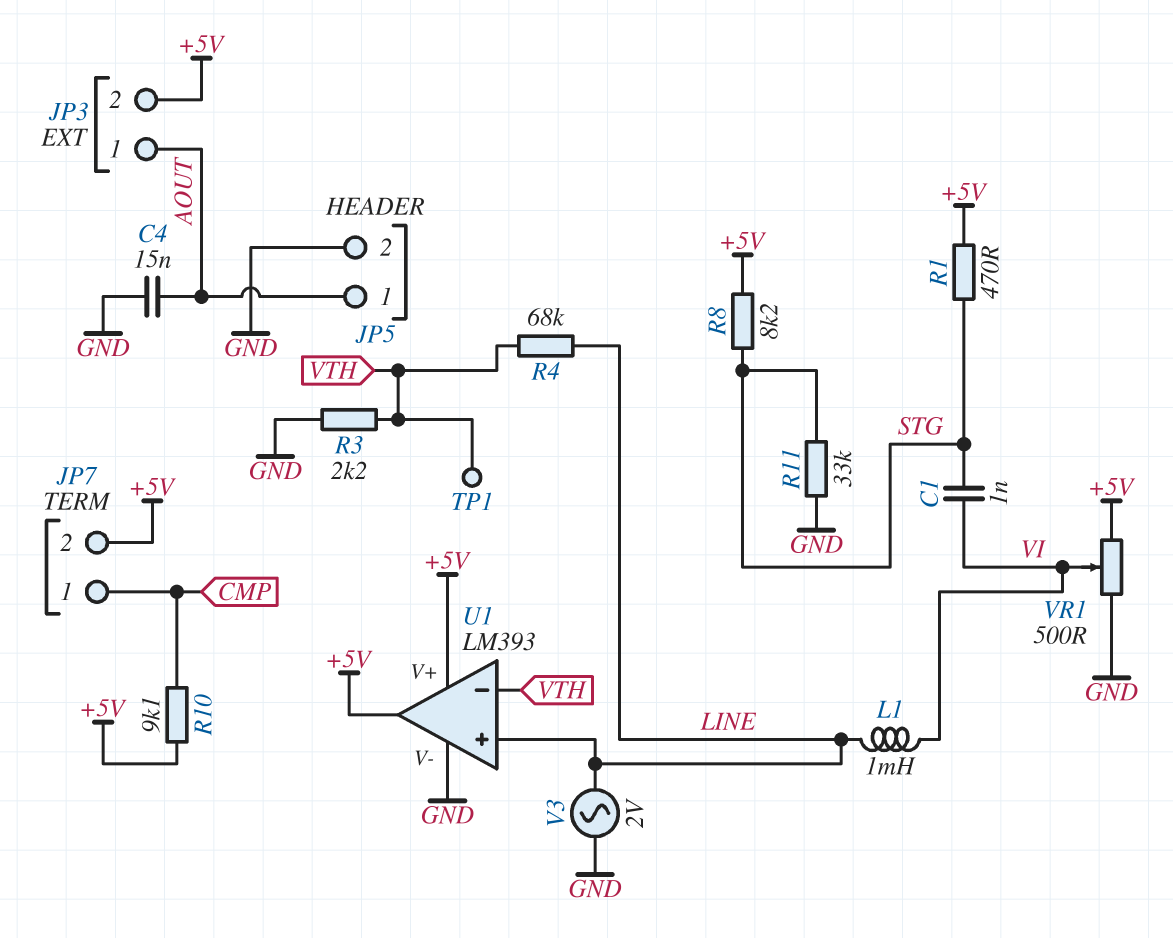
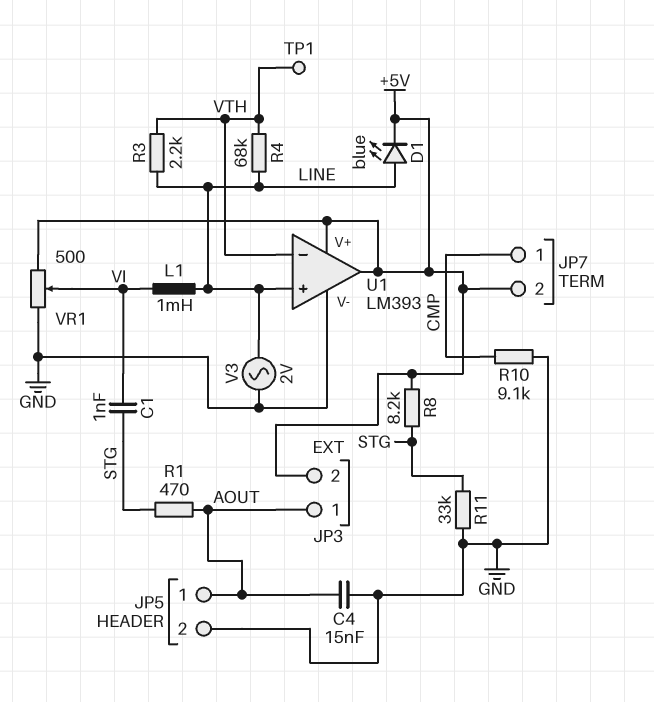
D1: none -> LED blue (A LINE, K +5V)
R1: 470 (+5V, STG) -> 470 (AOUT, STG)
R3: 2.2k (GND, VTH) -> 2.2k (LINE, VTH)
R10: 9.1k (+5V, CMP) -> 9.1k (CMP, GND)

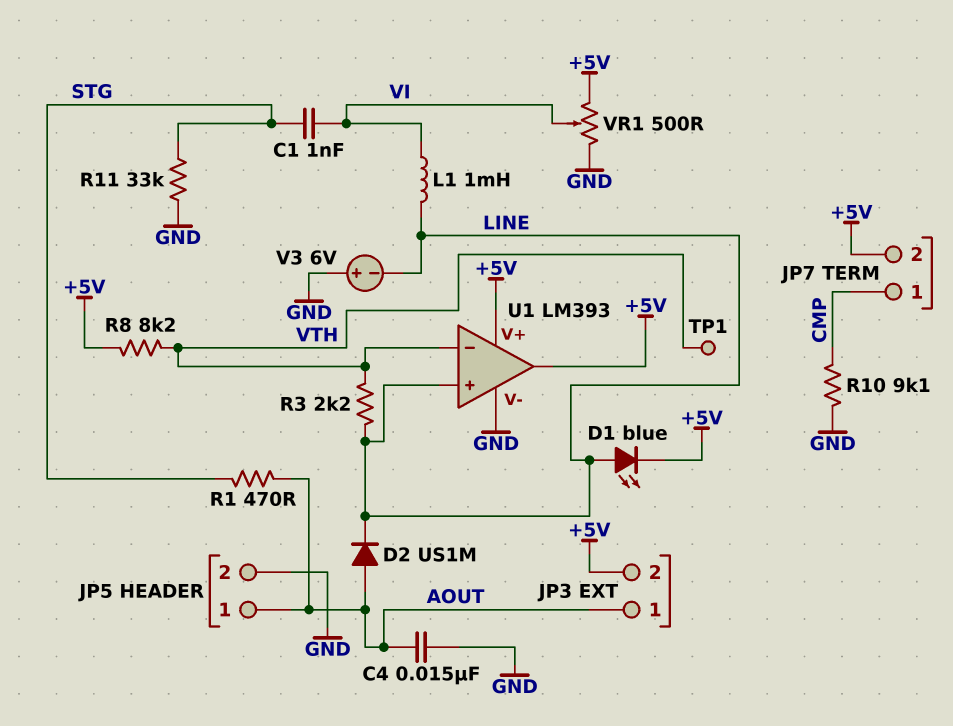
D2: none -> diode US1M (A AOUT, K LINE)
R4: 68k (LINE, VTH) -> none
R8: 8.2k (+5V, STG) -> 8.2k (+5V, VTH)
V3: AC 2V (GND, LINE) -> 6V (plus GND, minus LINE)

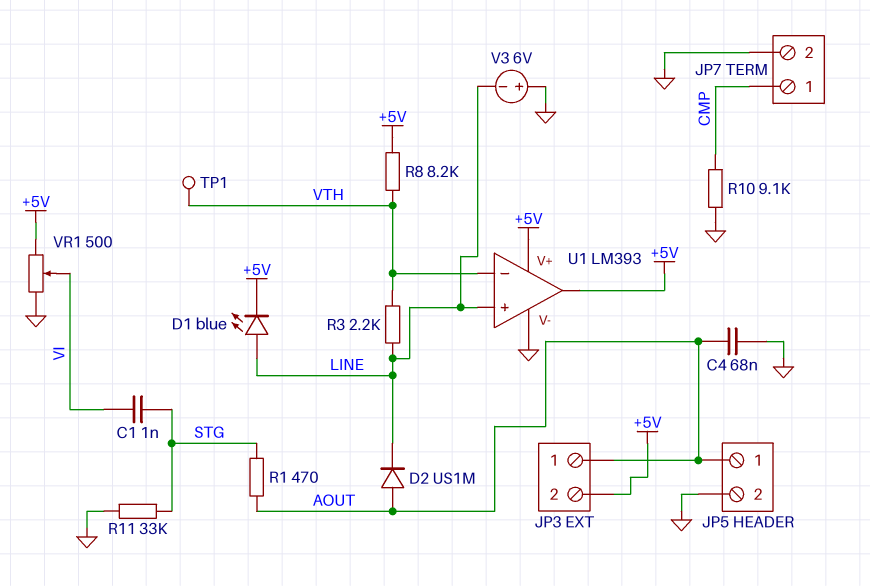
C4: 15nF (AOUT, GND) -> 68nF (AOUT, GND)
JP7 pin 2: +5V -> GND
L1: 1mH (LINE, VI) -> none

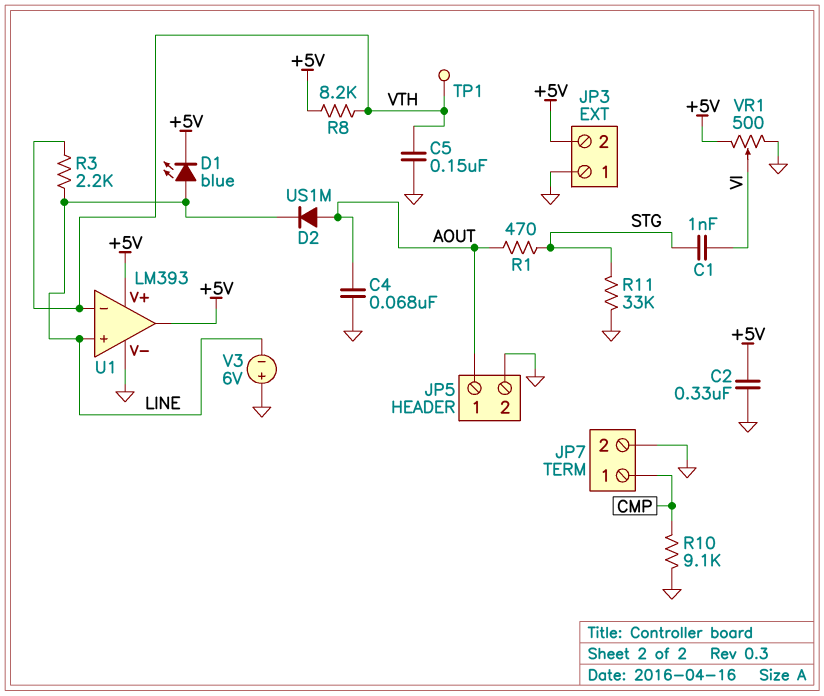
C2: none -> 330nF (+5V, GND)
C5: none -> 150nF (GND, VTH)
JP3 pin 1: AOUT -> GND

